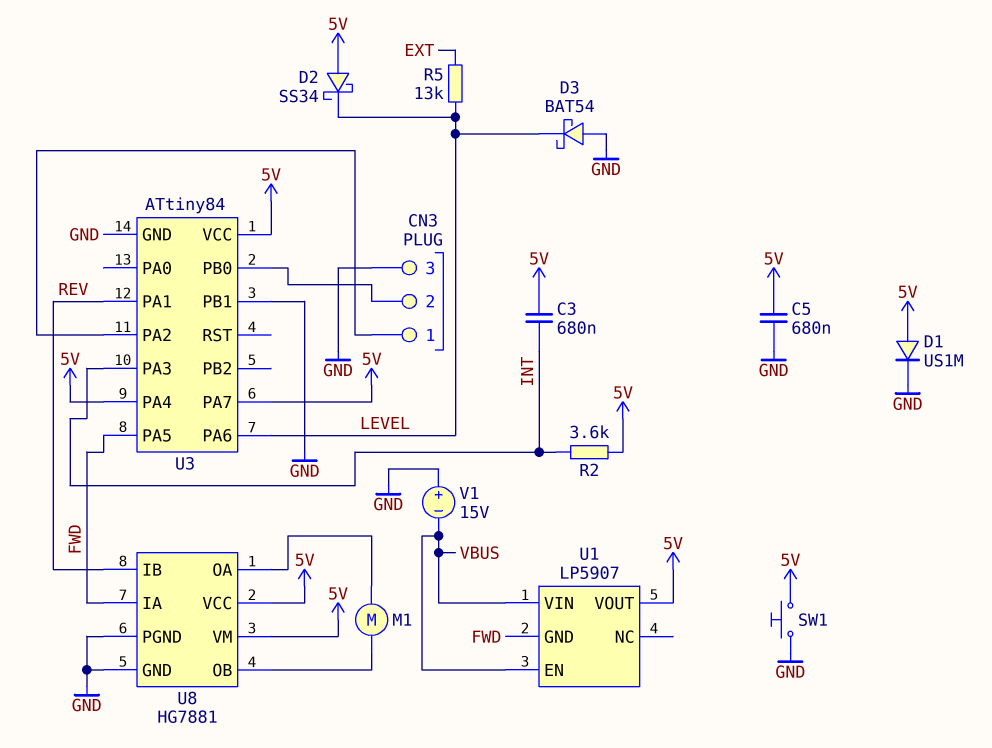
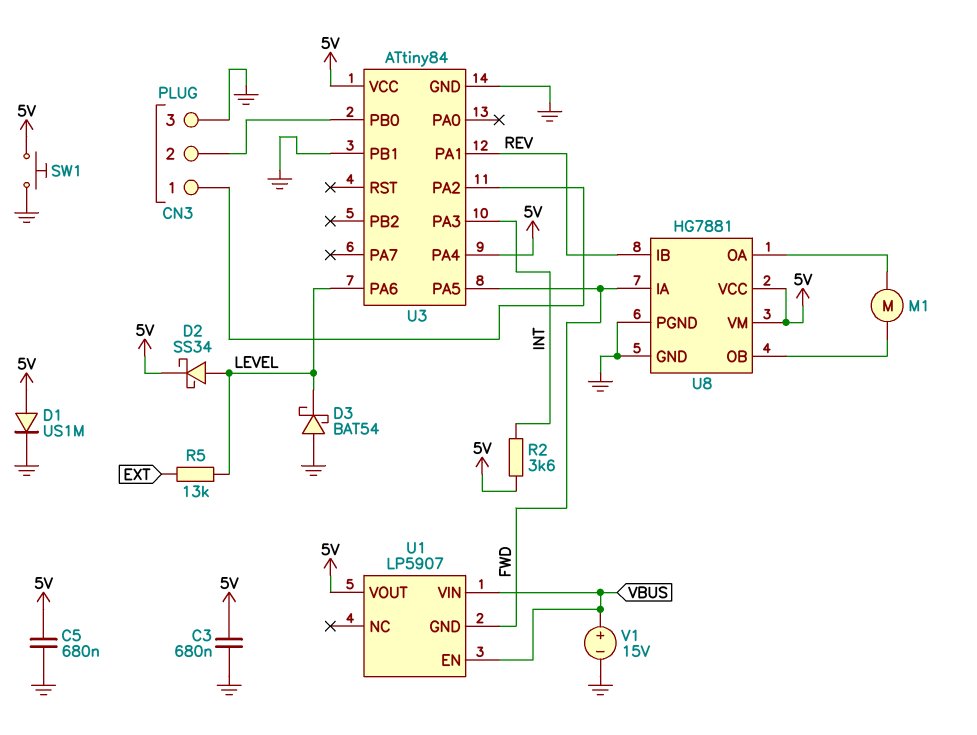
C3: 680nF (5V, INT) -> 680nF (5V, GND)
D2: schottky SS34 (A 5V, K LEVEL) -> schottky SS34 (A LEVEL, K 5V)
U3 pin PA7: 5V -> none
V1: 15V (plus GND, minus VBUS) -> 15V (plus VBUS, minus GND)

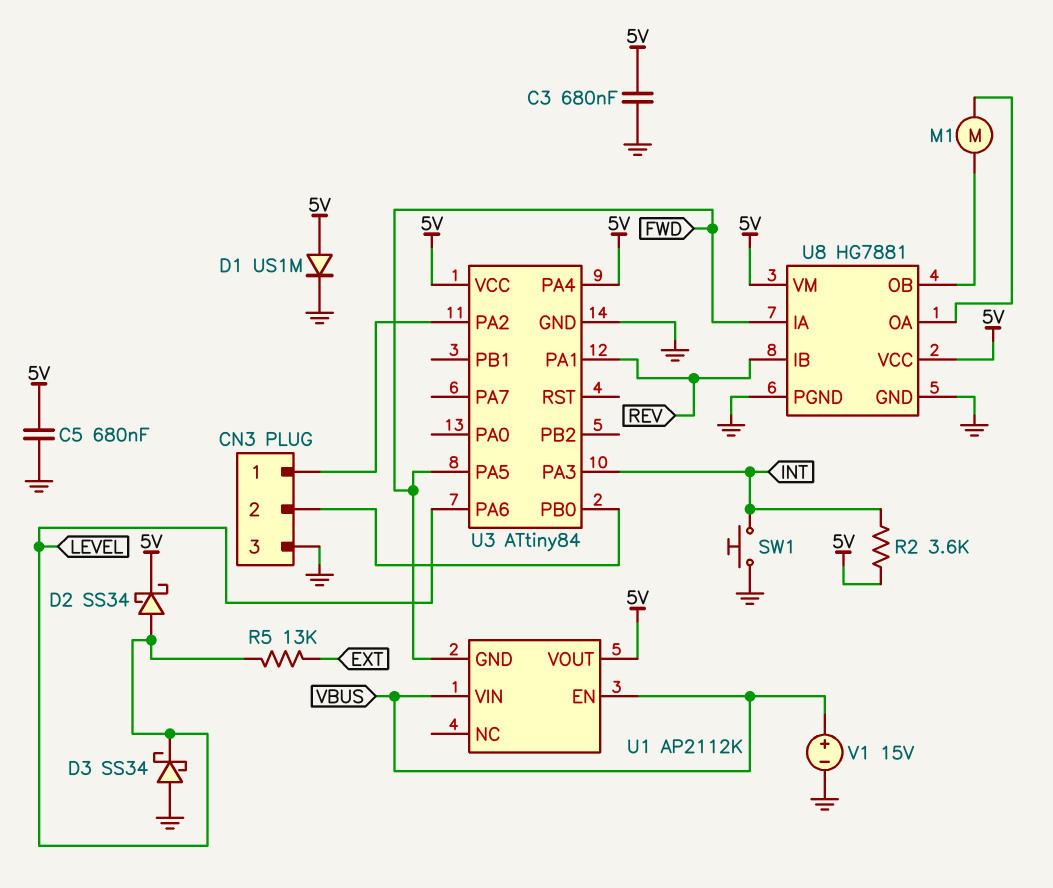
D3: schottky BAT54 (A GND, K LEVEL) -> schottky SS34 (A GND, K LEVEL)
SW1: button (5V, GND) -> button (GND, INT)
U1: LP5907 -> AP2112K
U3 pin PB1: GND -> none

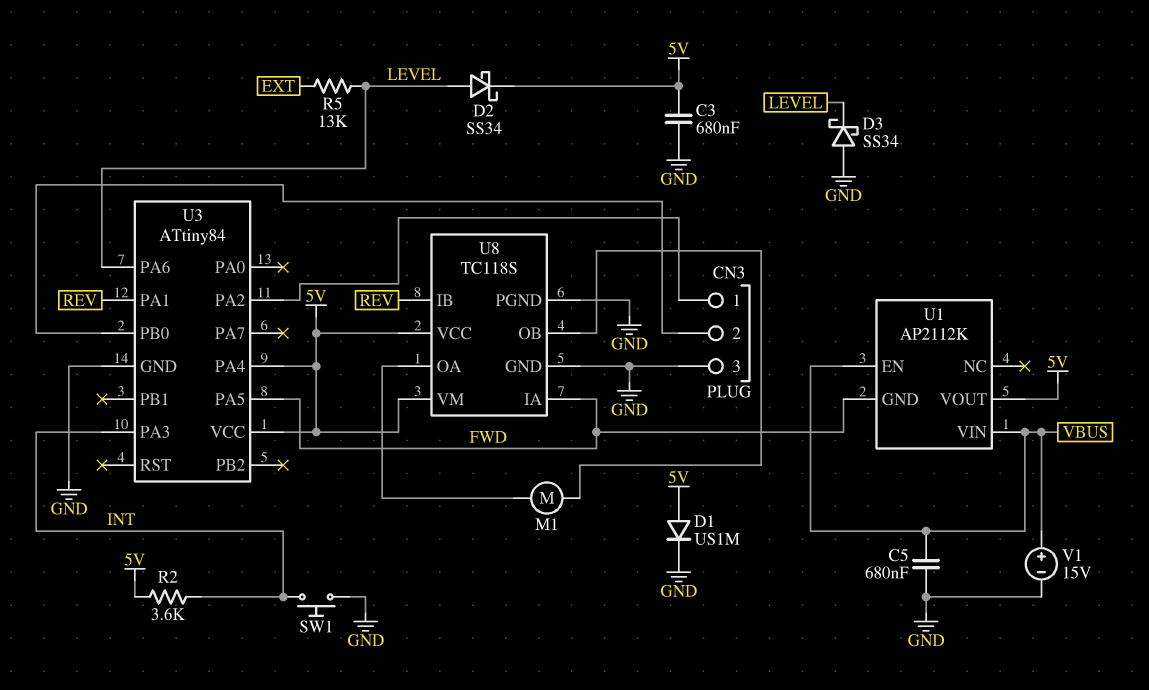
C5: 680nF (5V, GND) -> 680nF (GND, VBUS)
U8: HG7881 -> TC118S

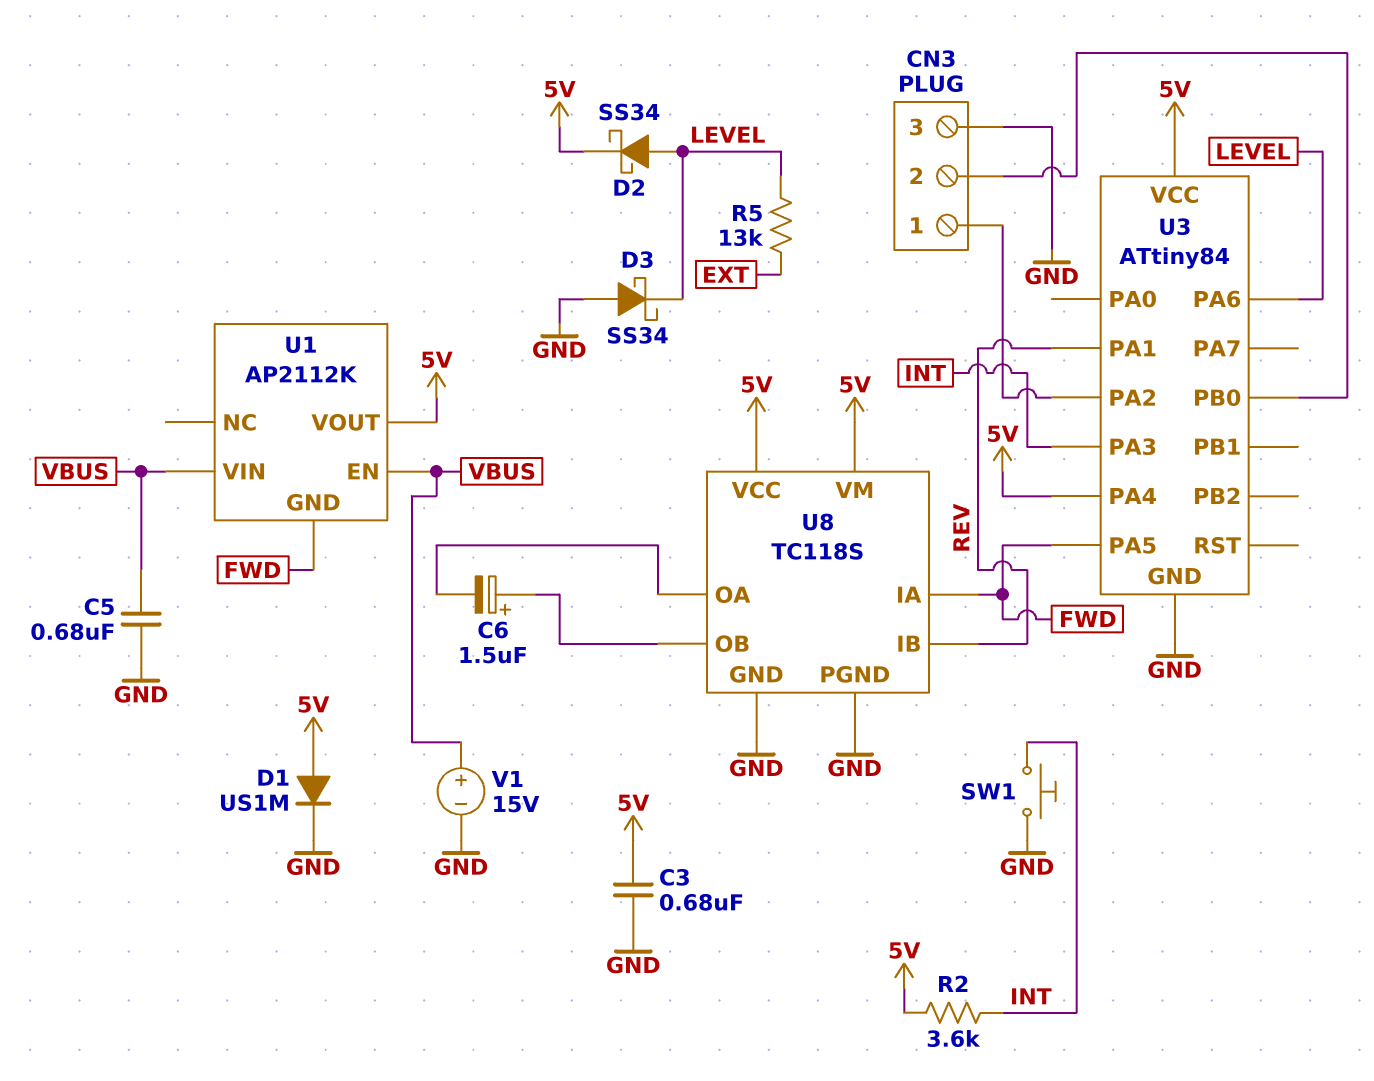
C6: none -> 1.5uF (plus U8/OB, minus U8/OA)
M1: motor (U8/OA, U8/OB) -> none

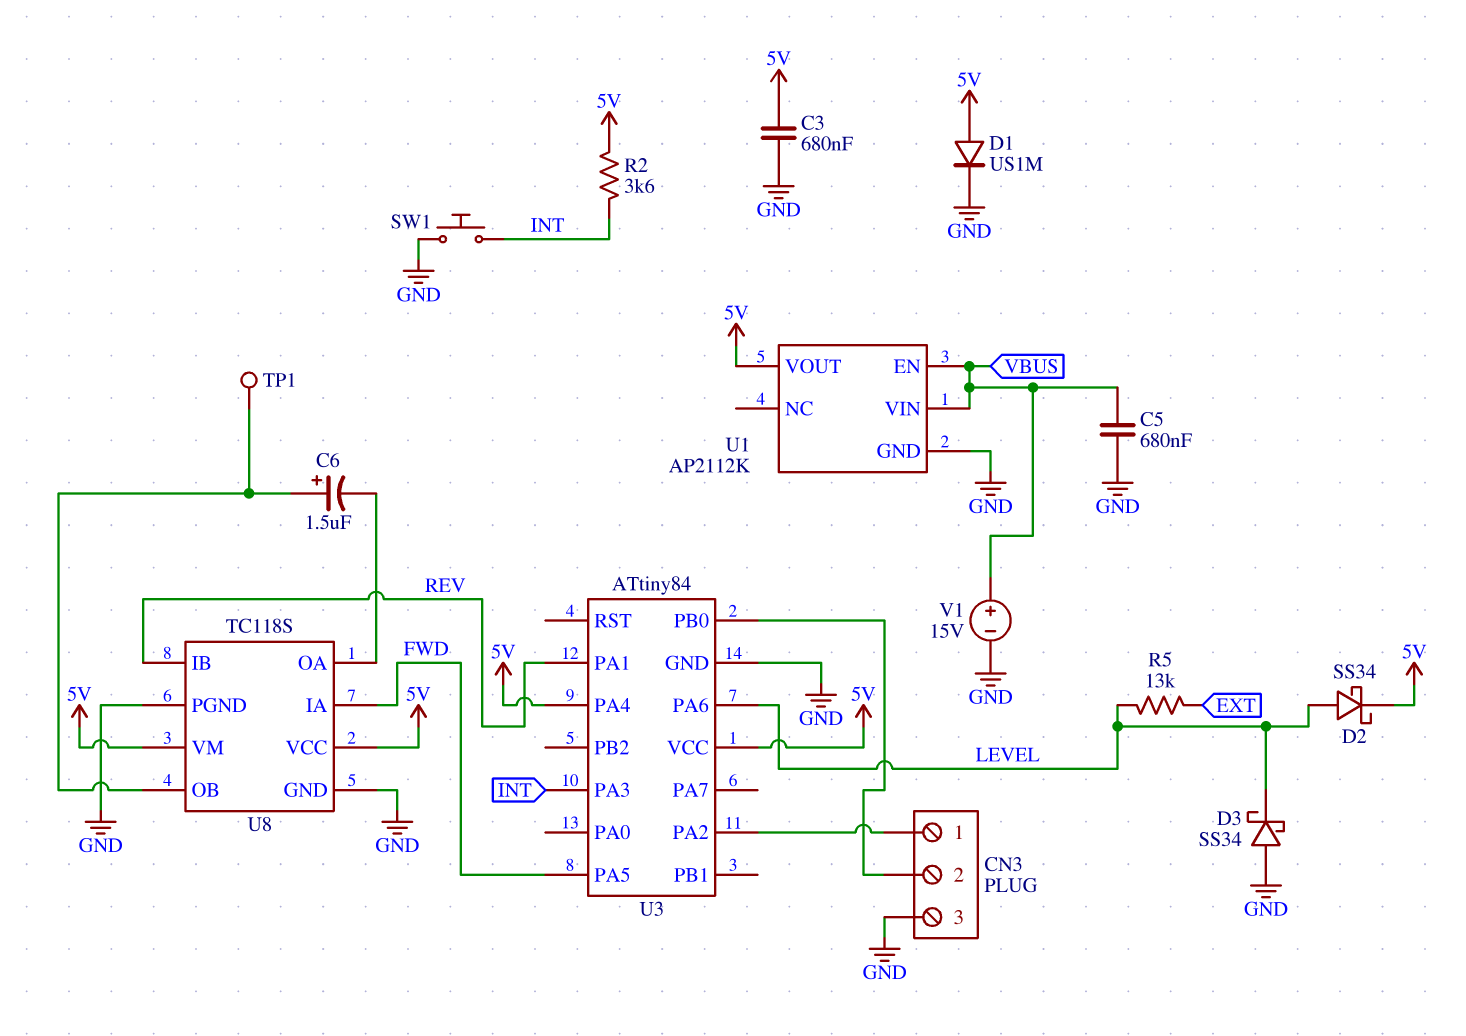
TP1: none -> test point (U8/OB)
U1 pin GND: FWD -> GND

